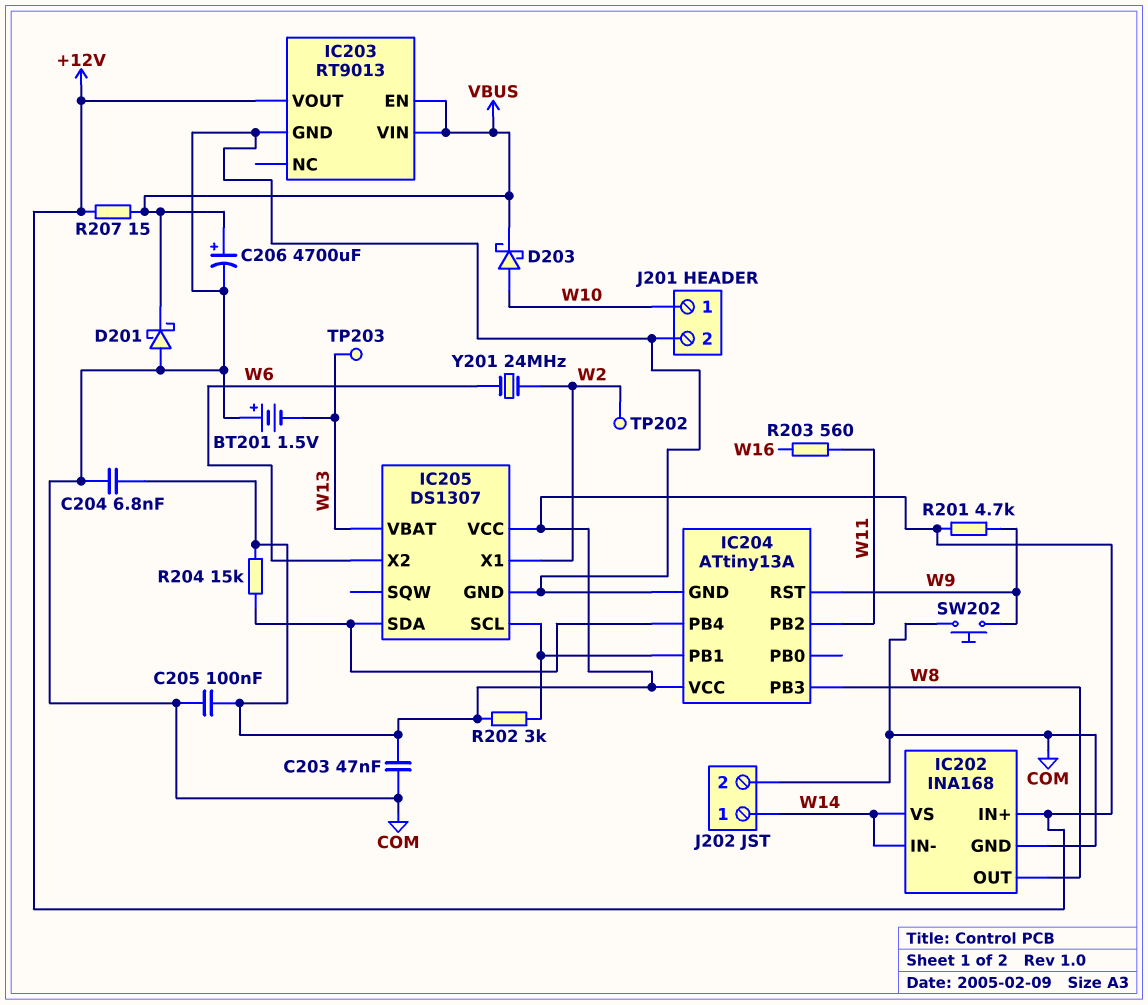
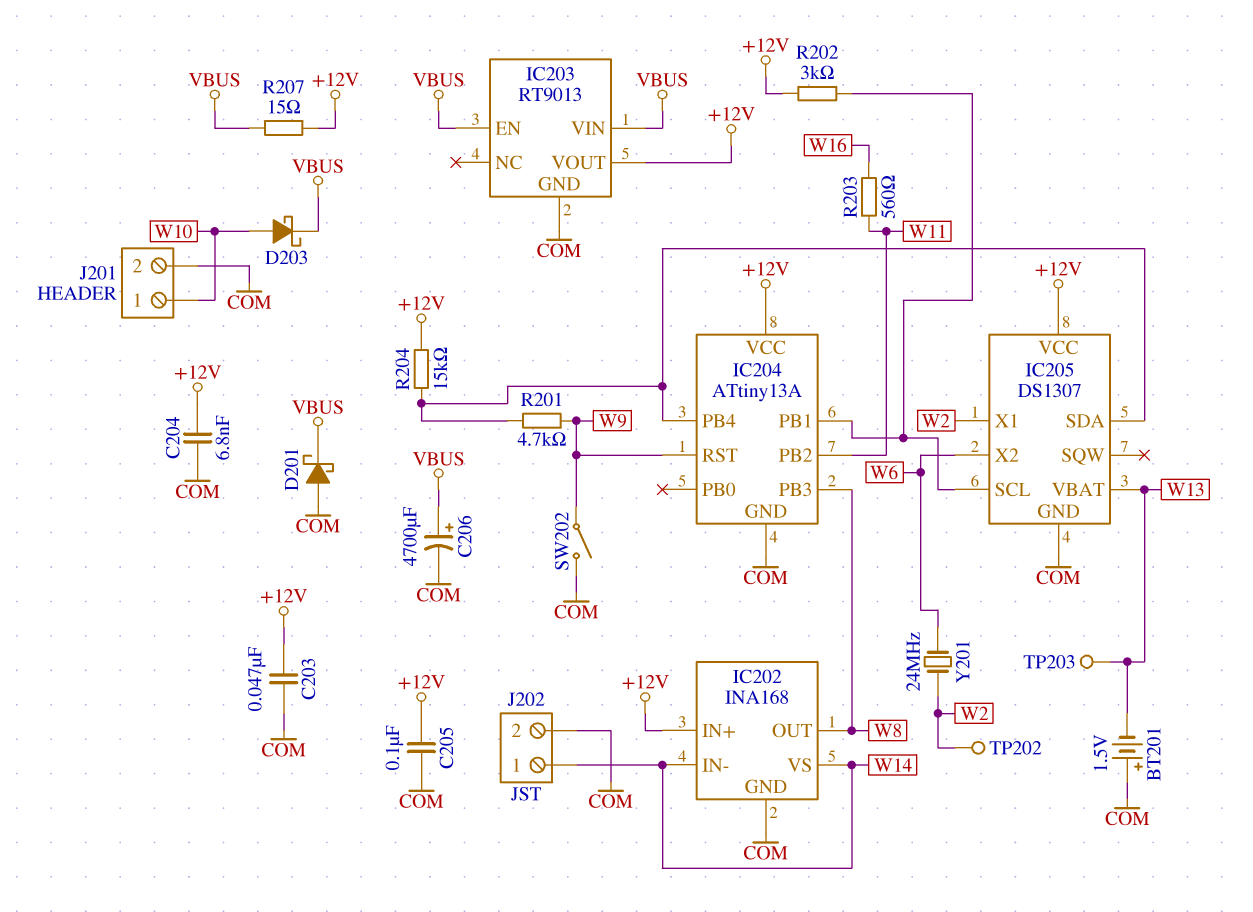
R201: 4.7k (+12V, W9) -> 4.7k (IC204/PB4, W9)
SW202: button (COM, W9) -> switch (COM, W9)

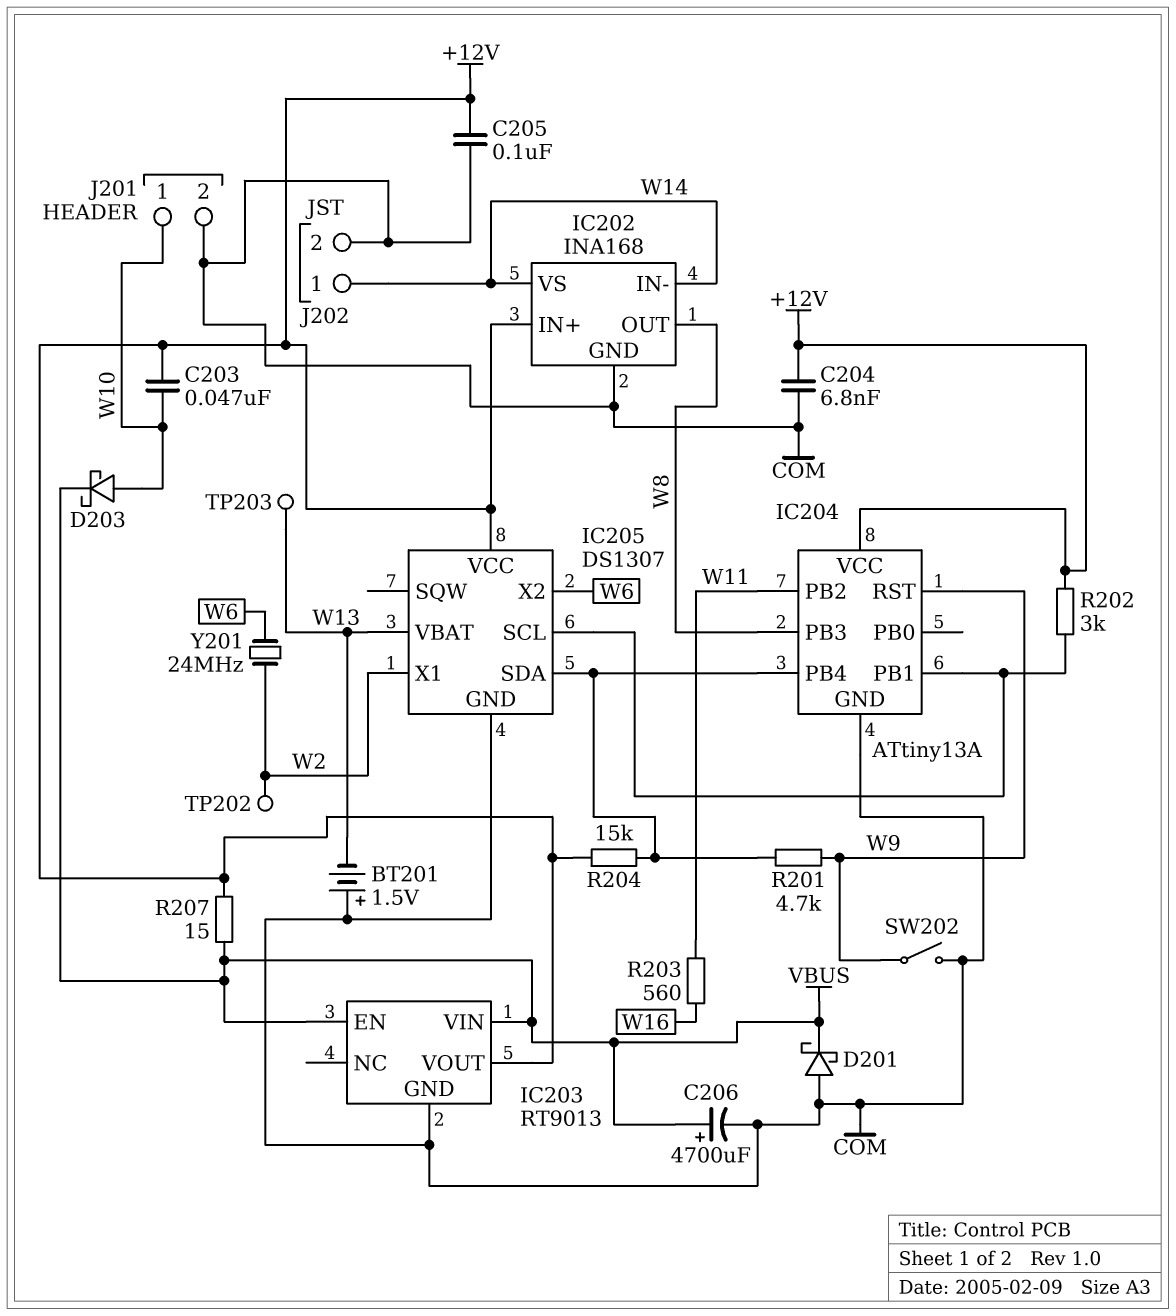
C203: 47nF (+12V, COM) -> 47nF (+12V, W10)

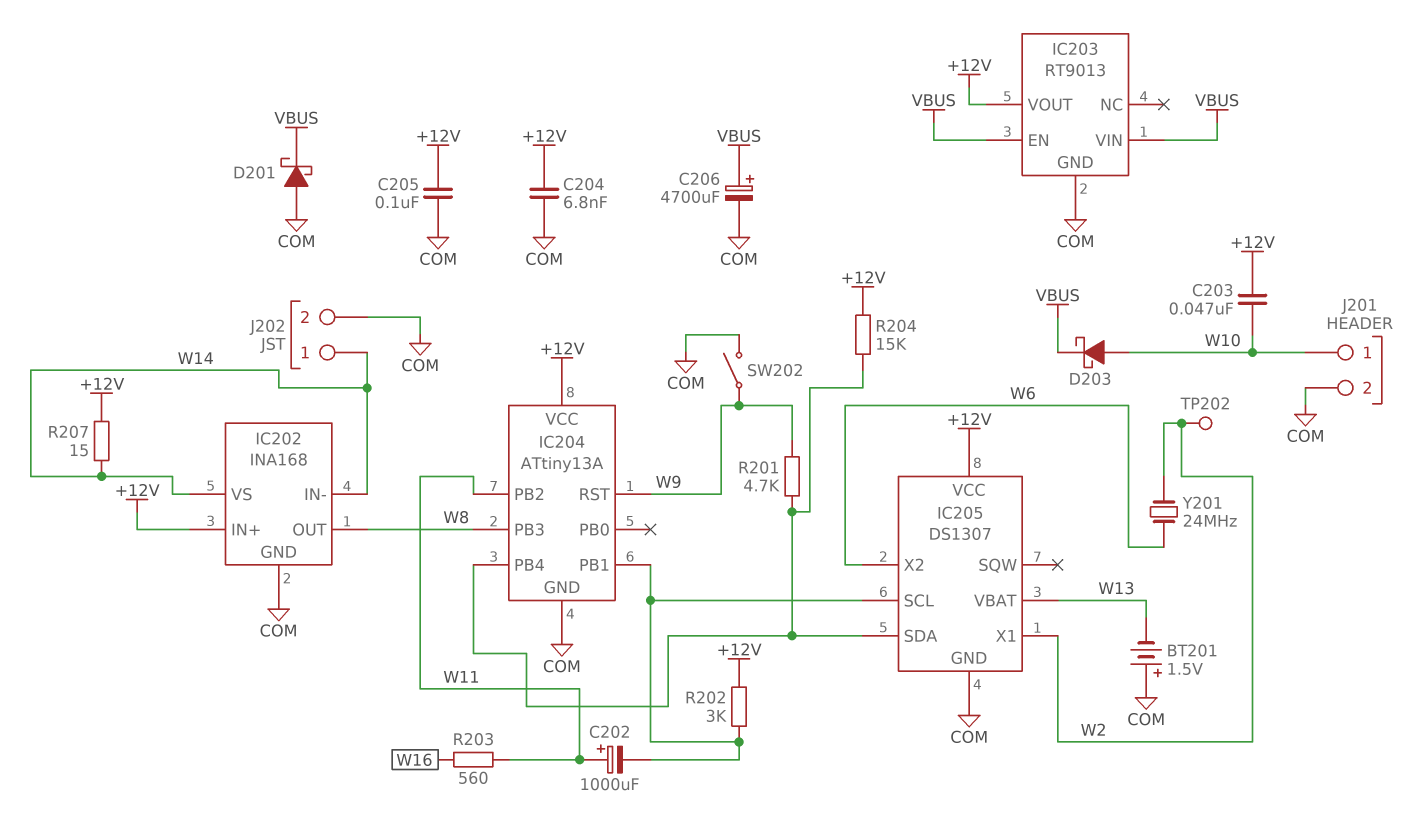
C202: none -> 1000uF (plus W11, minus IC204/PB1)
R207: 15 (+12V, VBUS) -> 15 (+12V, W14)
TP203: test point (W13) -> none

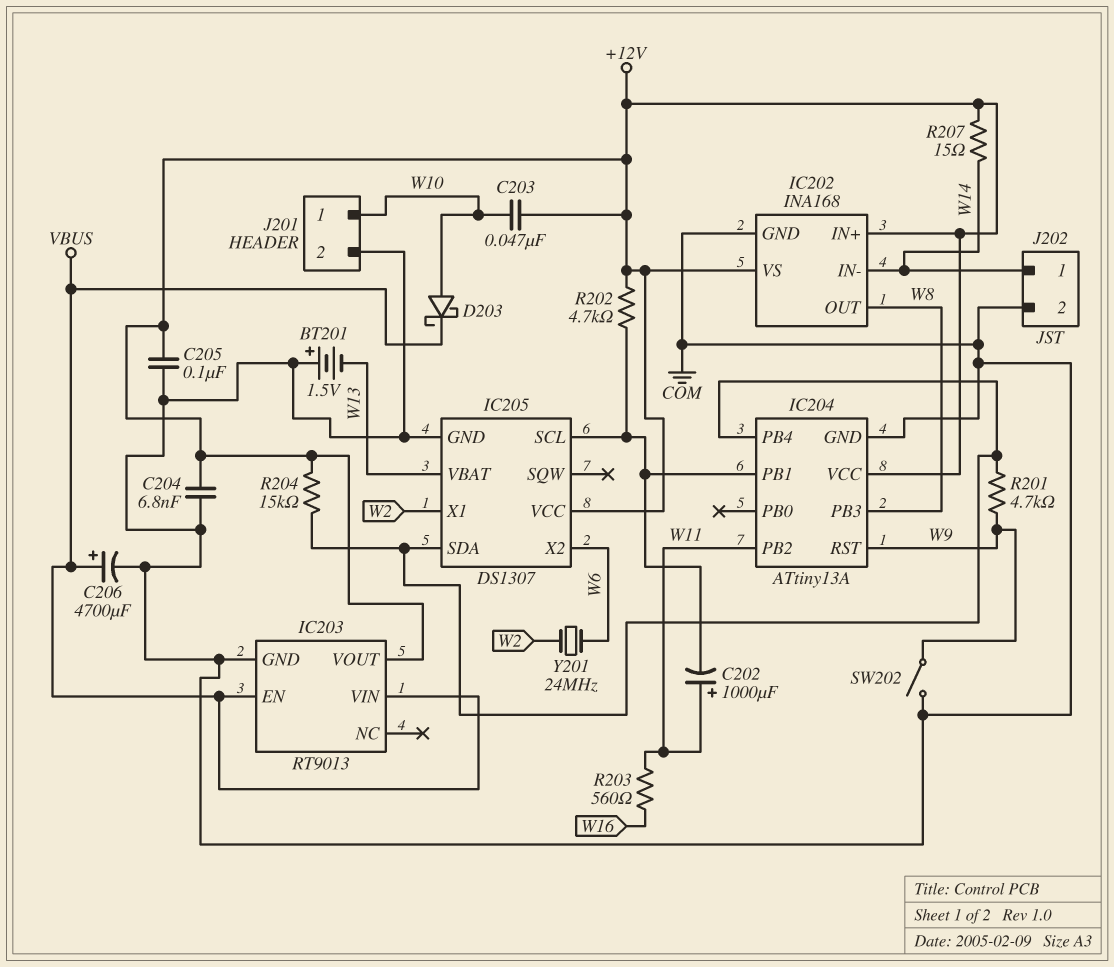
D201: schottky (A COM, K VBUS) -> none
IC202 pin VS: W14 -> +12V
R202: 3k (+12V, IC204/PB1) -> 4.7k (+12V, IC204/PB1)
TP202: test point (W2) -> none

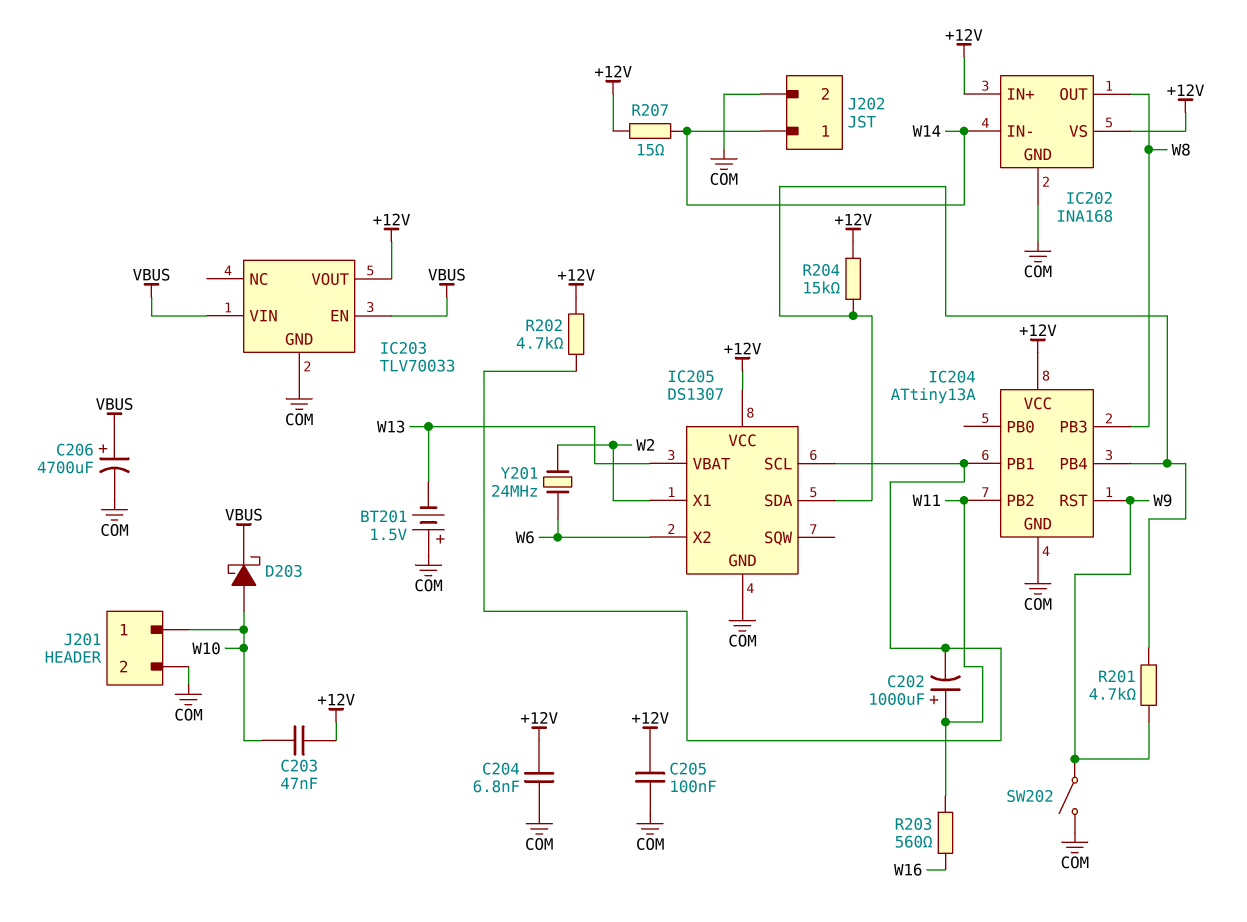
IC203: RT9013 -> TLV70033

